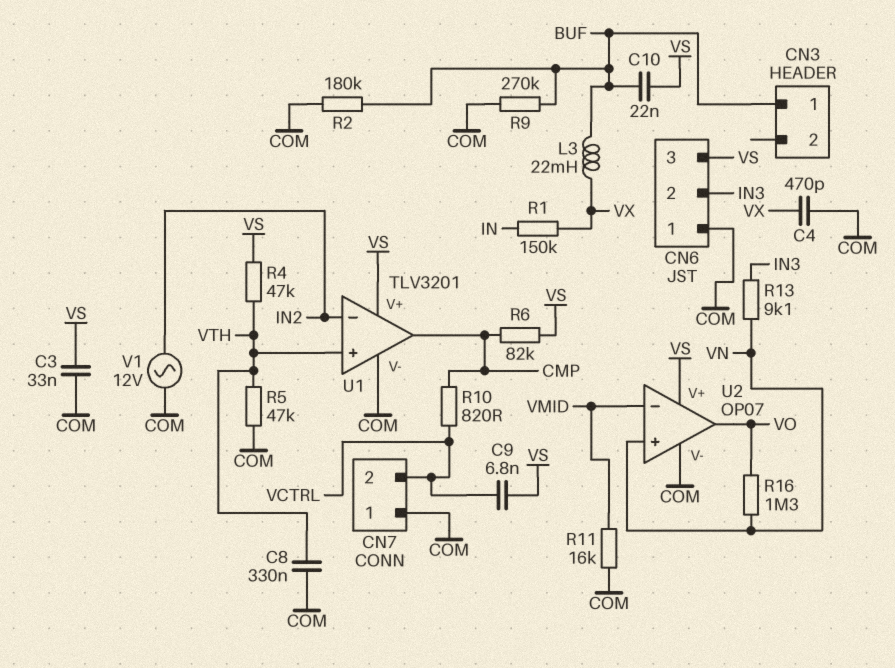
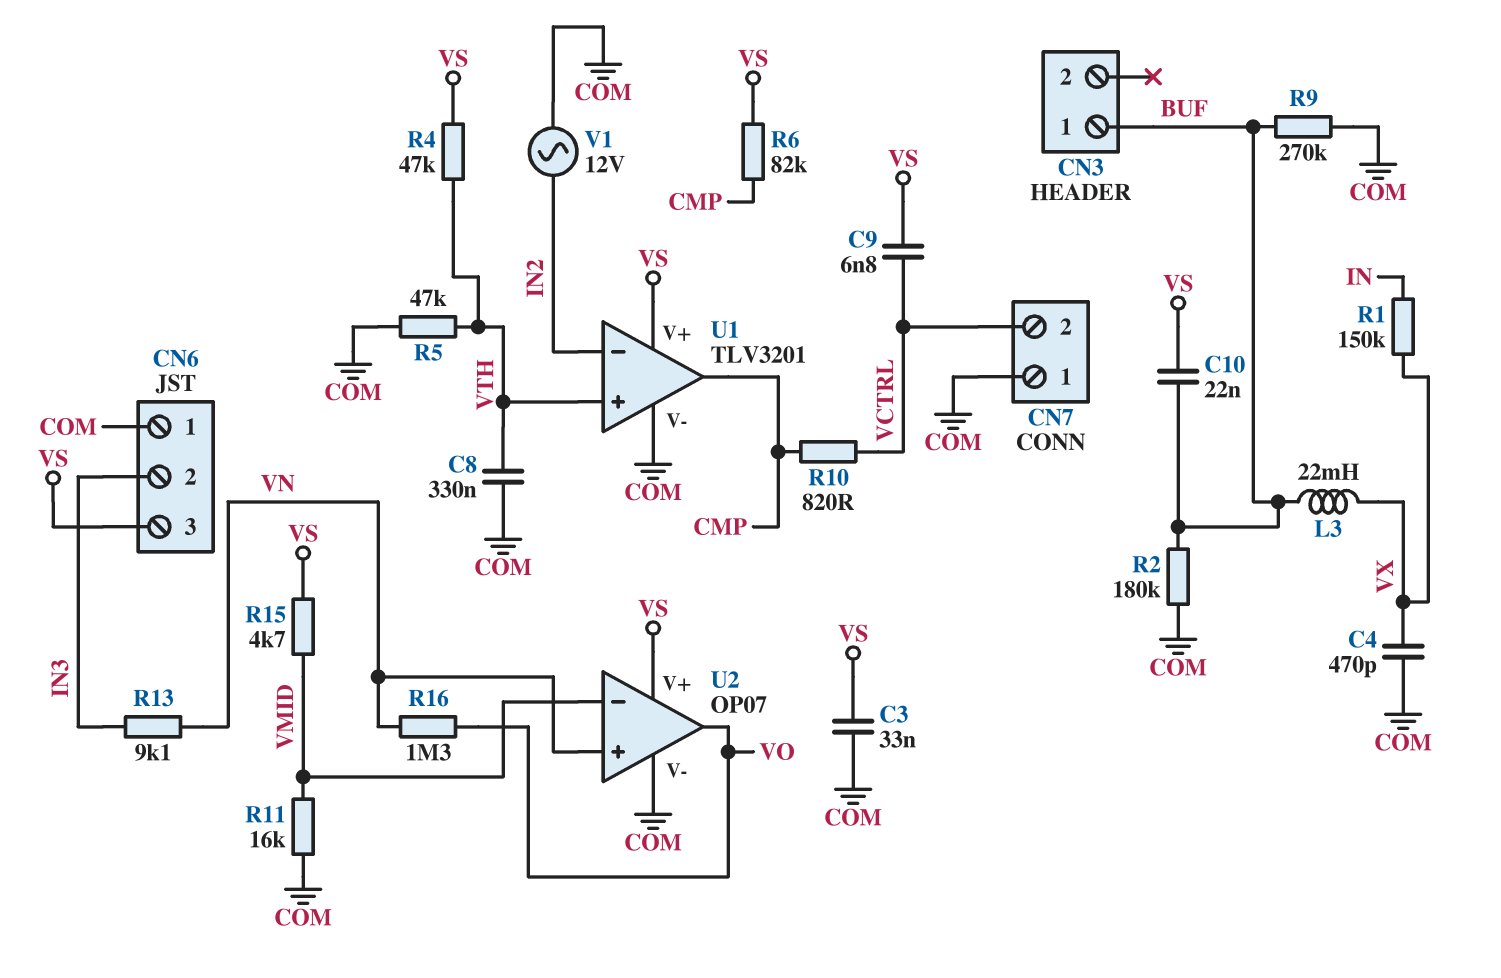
R15: none -> 4.7k (VMID, VS)

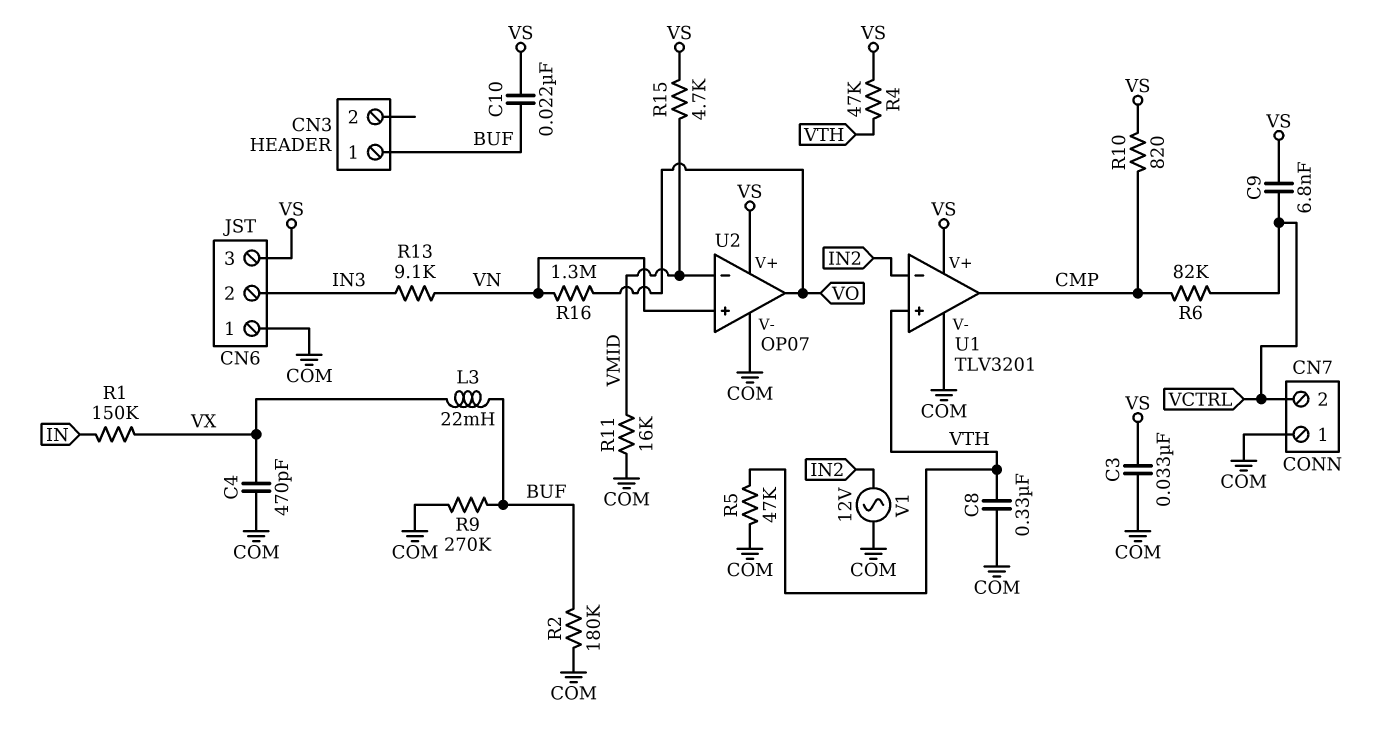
R6: 82k (CMP, VS) -> 82k (CMP, VCTRL)
R10: 820 (CMP, VCTRL) -> 820 (CMP, VS)

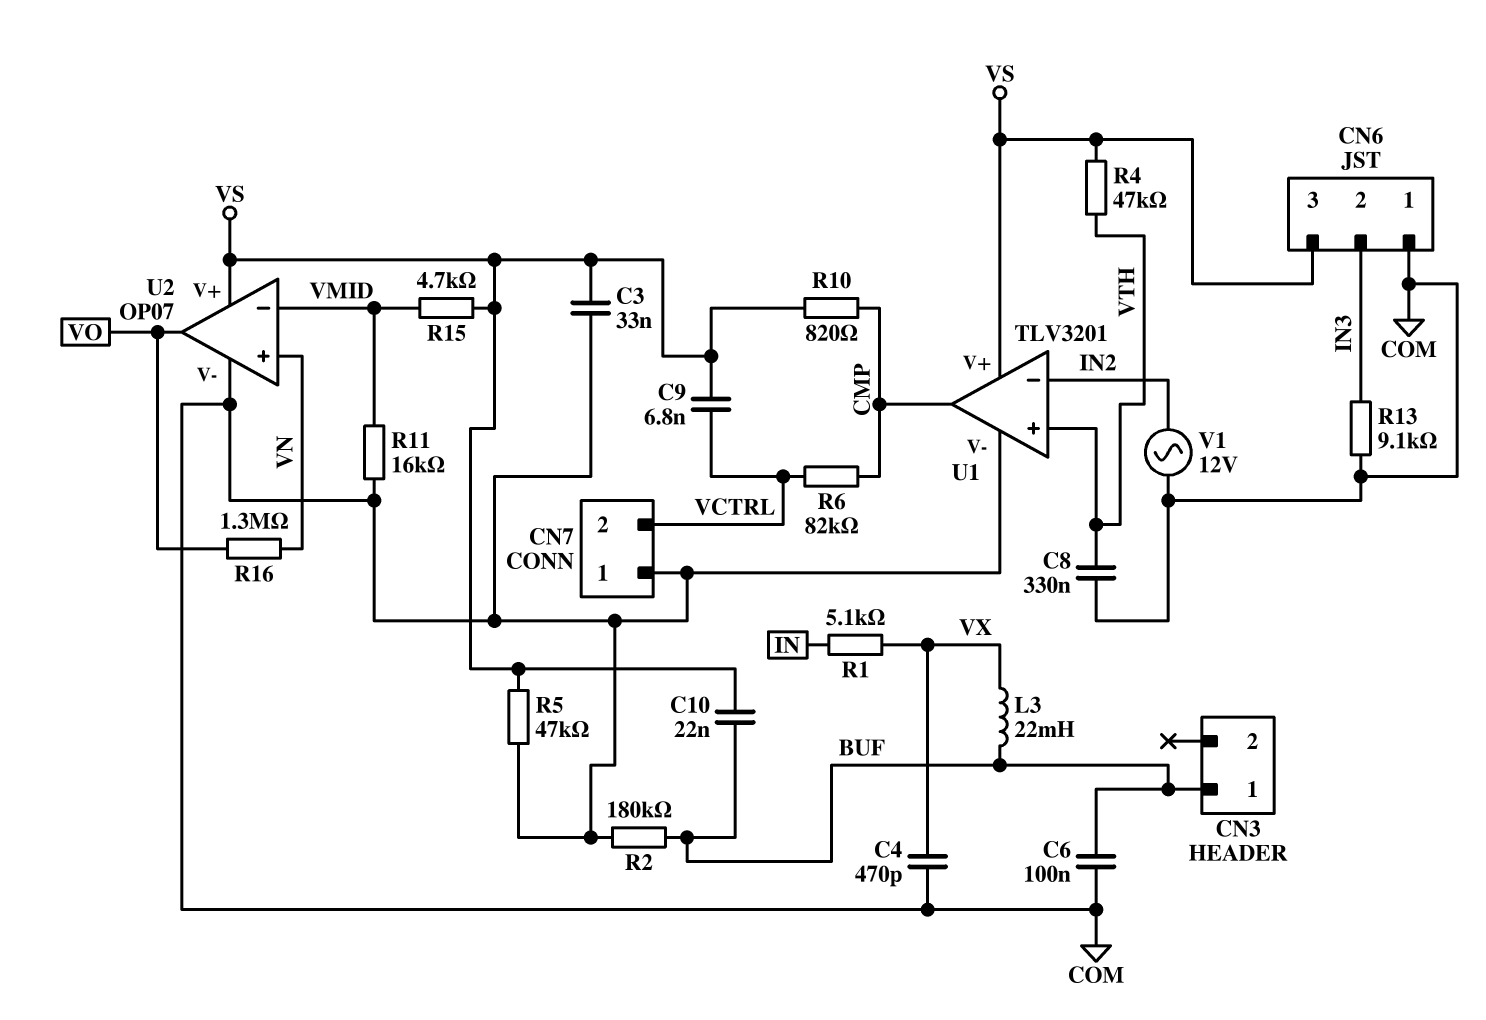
C6: none -> 100nF (BUF, COM)
R1: 150k (IN, VX) -> 5.1k (IN, VX)
R5: 47k (COM, VTH) -> 47k (COM, VS)
R9: 270k (BUF, COM) -> none
R13: 9.1k (IN3, VN) -> 9.1k (COM, IN3)

